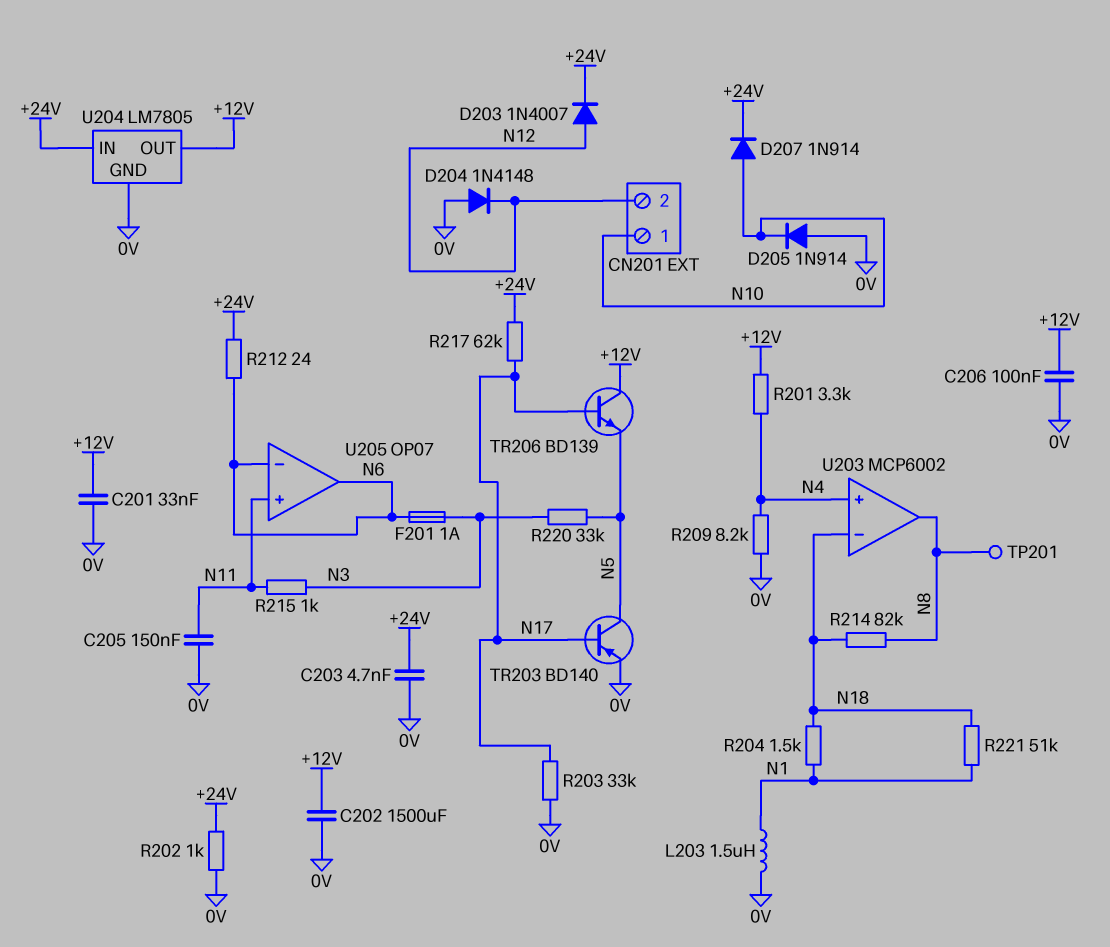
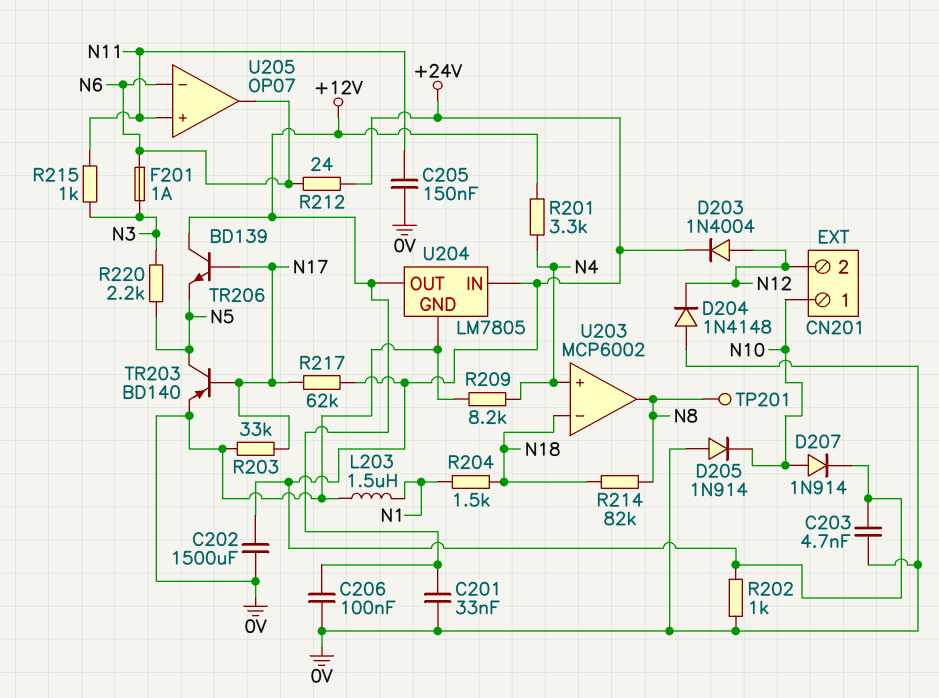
C202: 1500uF (+12V, 0V) -> 1500uF (+24V, 0V)
D203: diode 1N4007 (A N12, K +24V) -> diode 1N4004 (A N12, K +24V)
R220: 33k (N3, N5) -> 2.2k (N3, N5)
R221: 51k (N1, N18) -> none

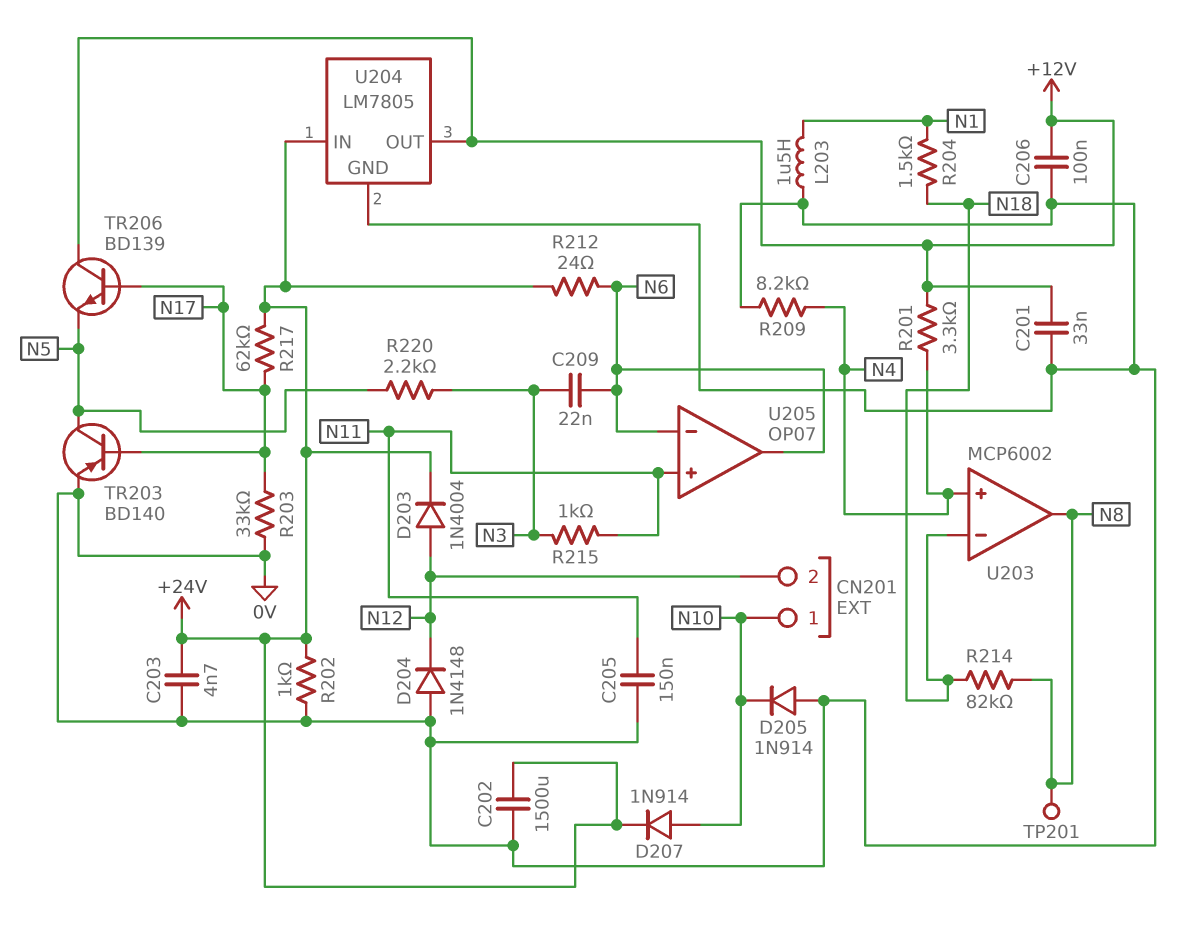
C209: none -> 22nF (N3, N6)
F201: 1A (N3, N6) -> none

